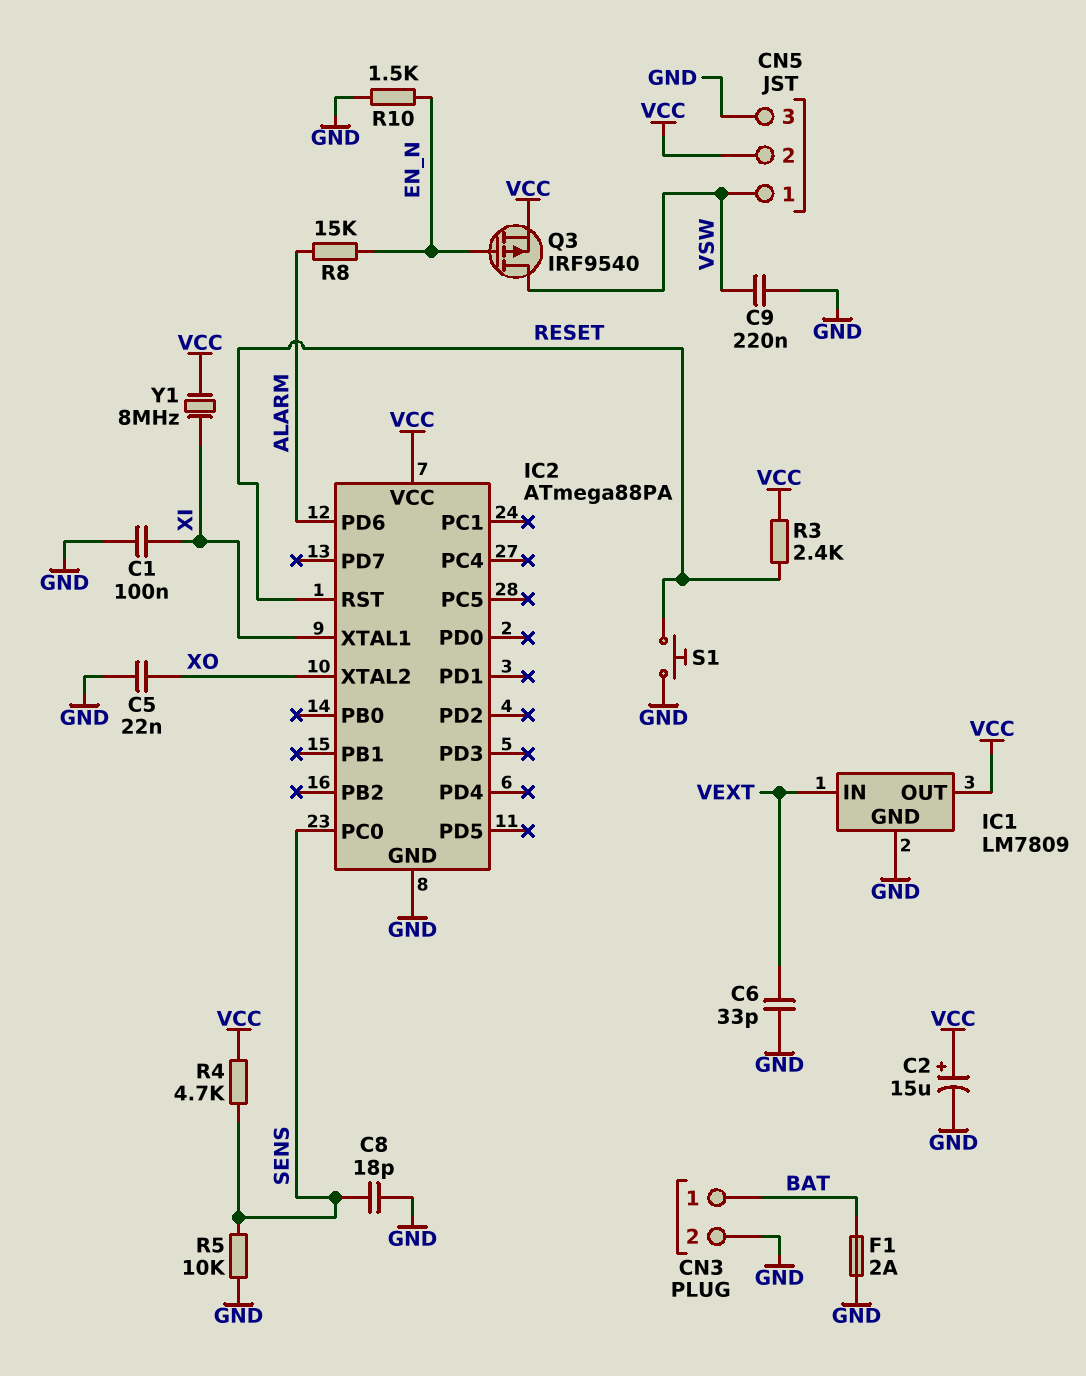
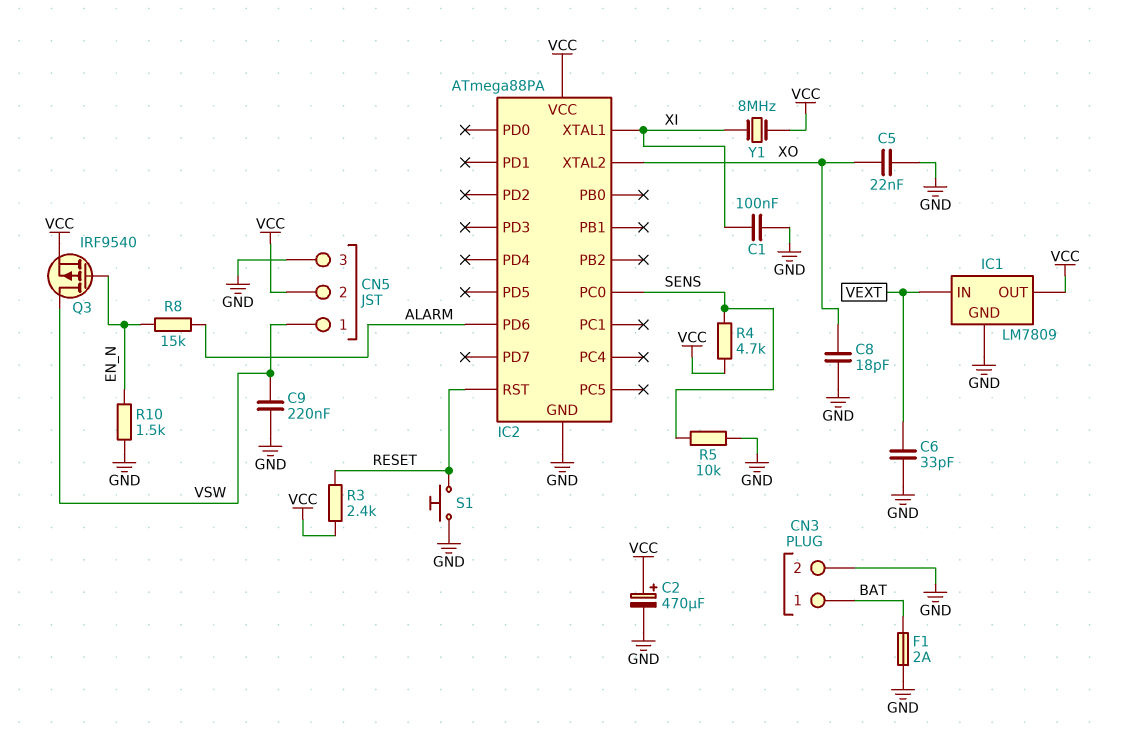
C2: 15uF (plus VCC, minus GND) -> 470uF (plus VCC, minus GND)
C8: 18pF (GND, SENS) -> 18pF (GND, XO)

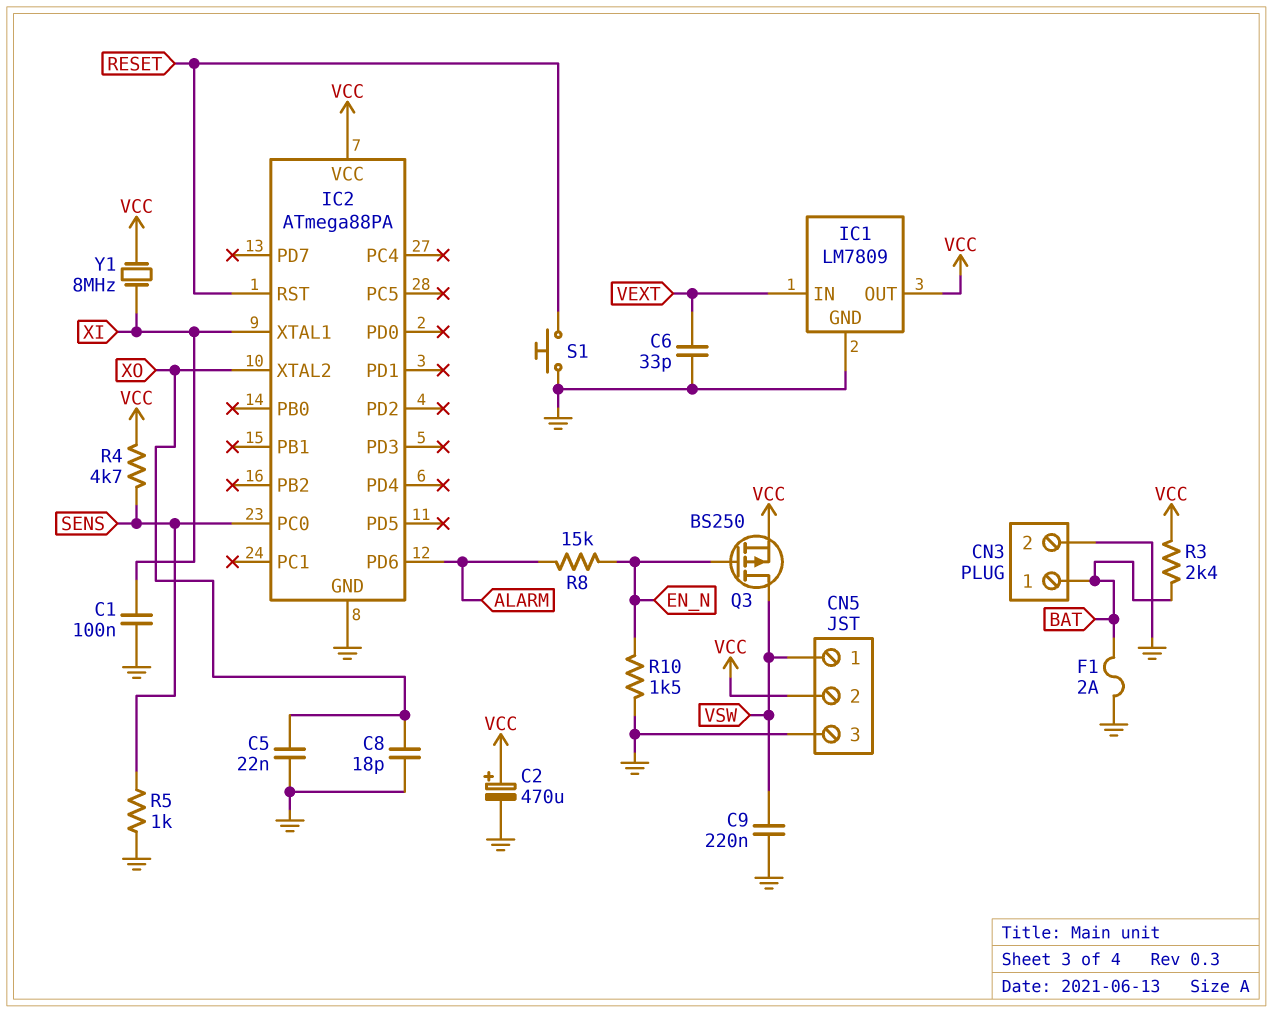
Q3: PMOS IRF9540 (G EN_N, D VSW, S VCC) -> PMOS BS250 (G EN_N, D VSW, S VCC)
R3: 2.4k (RESET, VCC) -> 2.4k (BAT, VCC)
R5: 10k (GND, SENS) -> 1k (GND, SENS)

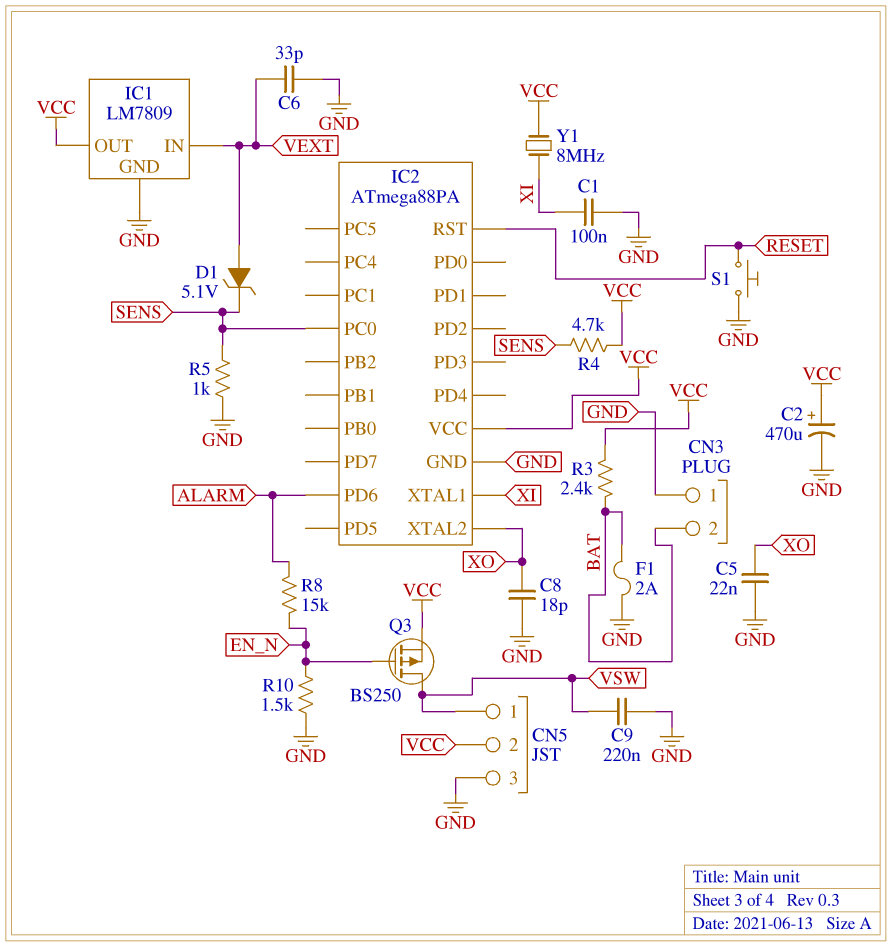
CN3 pin 1: BAT -> GND
CN3 pin 2: GND -> BAT
D1: none -> zener 5.1V (A VEXT, K SENS)

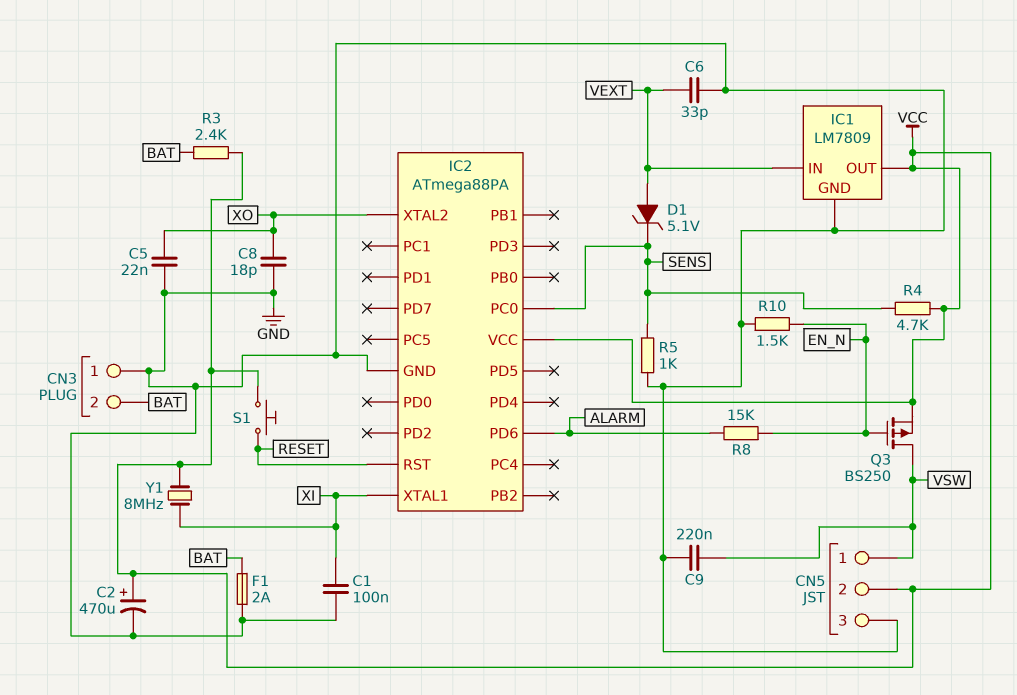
S1: button (GND, RESET) -> button (RESET, VCC)

